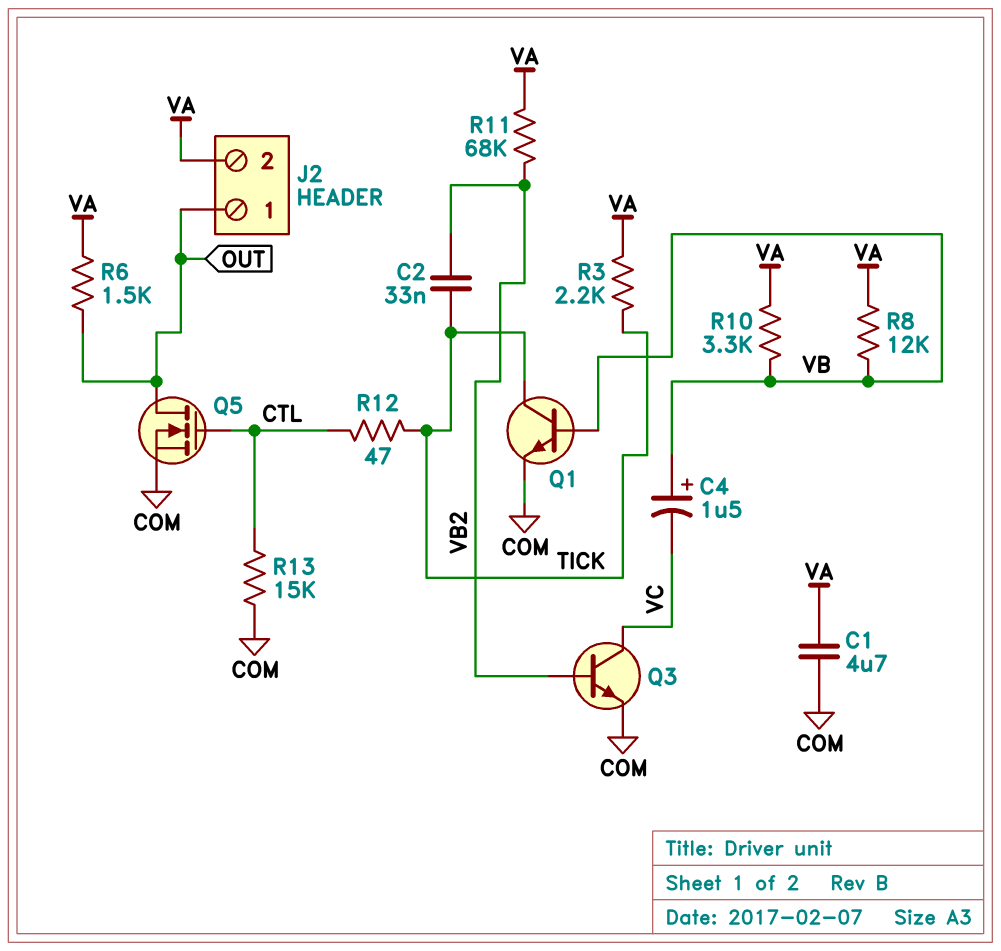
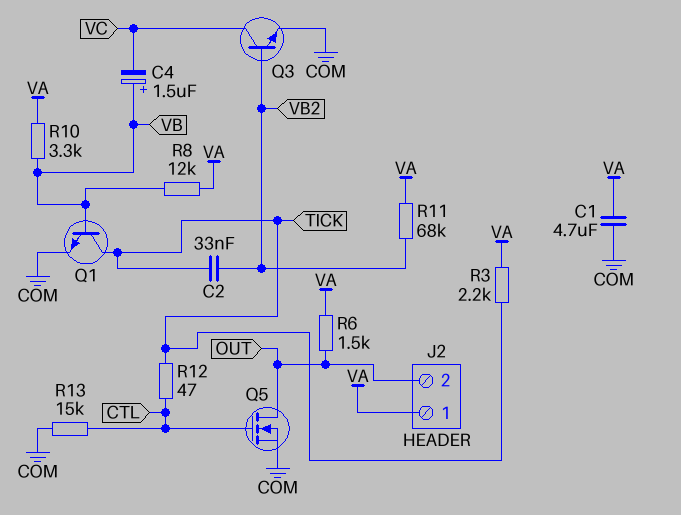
J2 pin 1: OUT -> VA
J2 pin 2: VA -> OUT

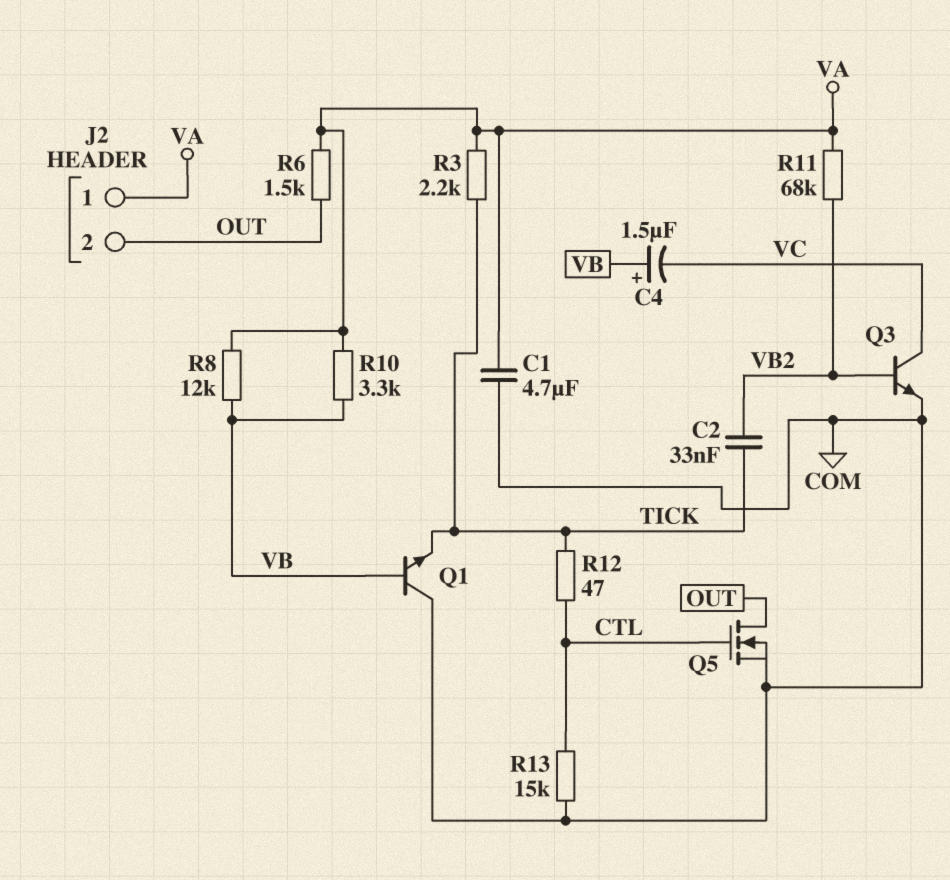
Q1: NPN (B VB, C TICK, E COM) -> NPN (B VB, C COM, E TICK)

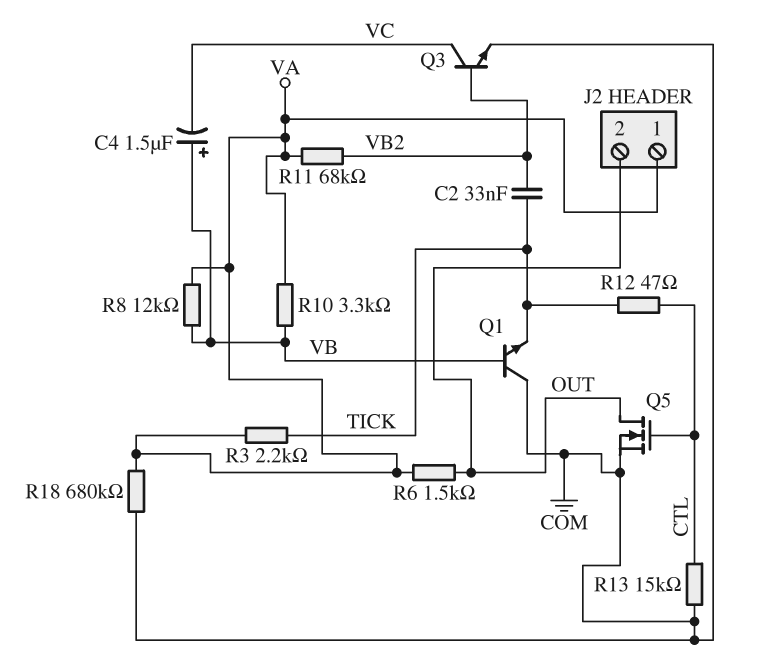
C1: 4.7uF (COM, VA) -> none
R18: none -> 680k (COM, VA)

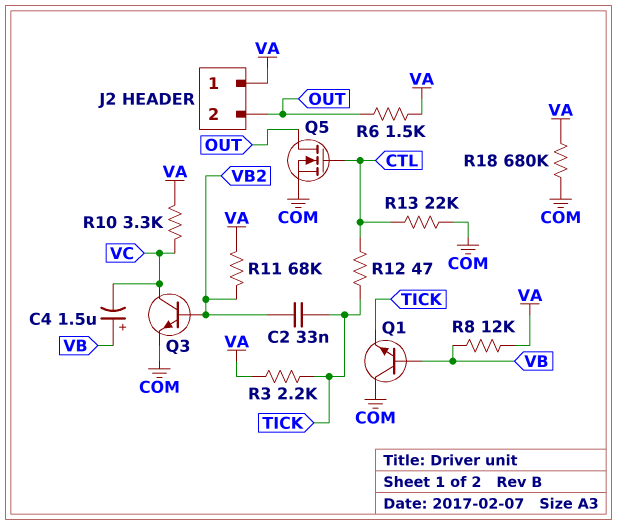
R10: 3.3k (VA, VB) -> 3.3k (VA, VC)
R13: 15k (COM, CTL) -> 22k (COM, CTL)

